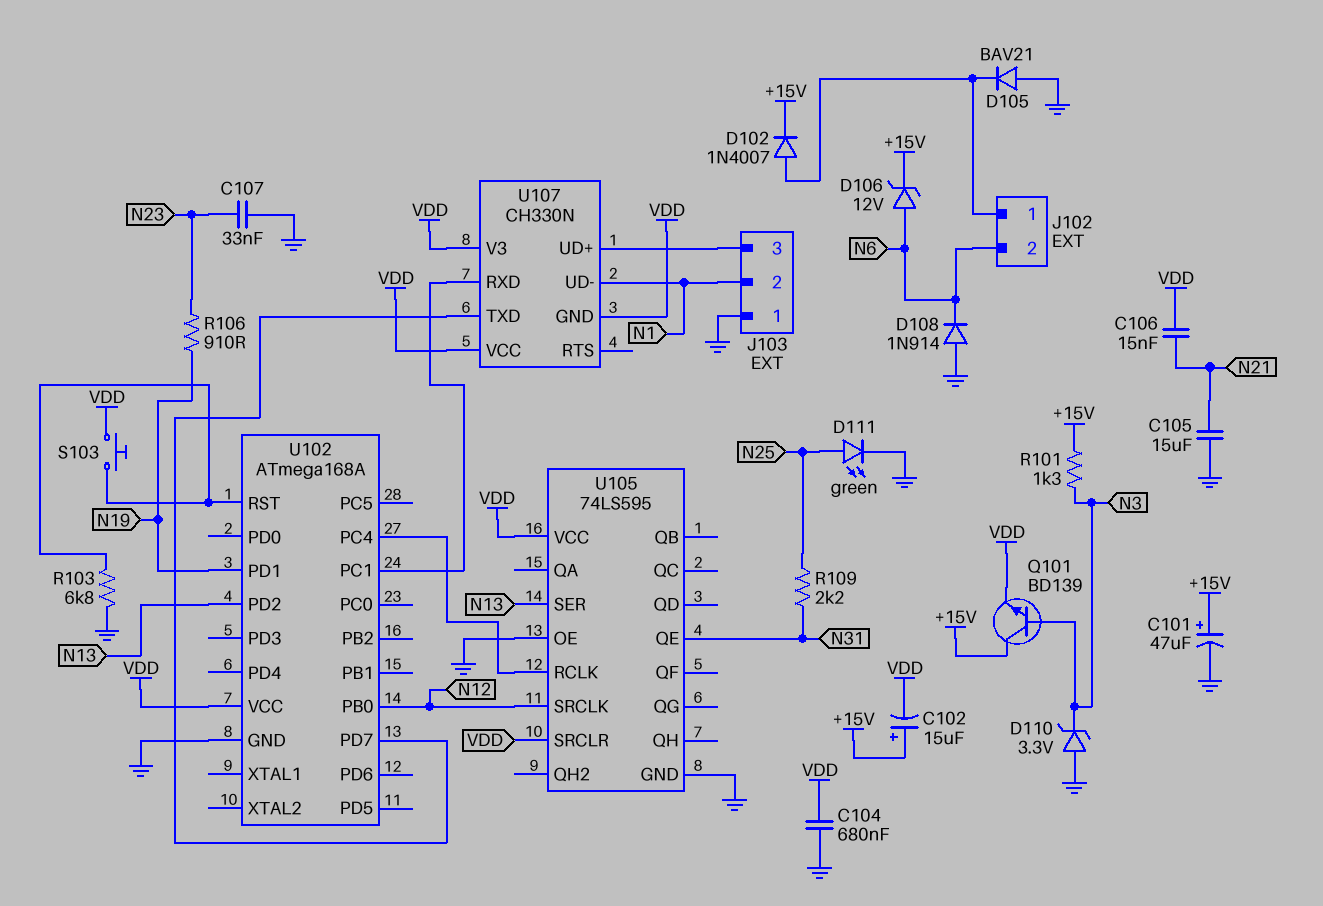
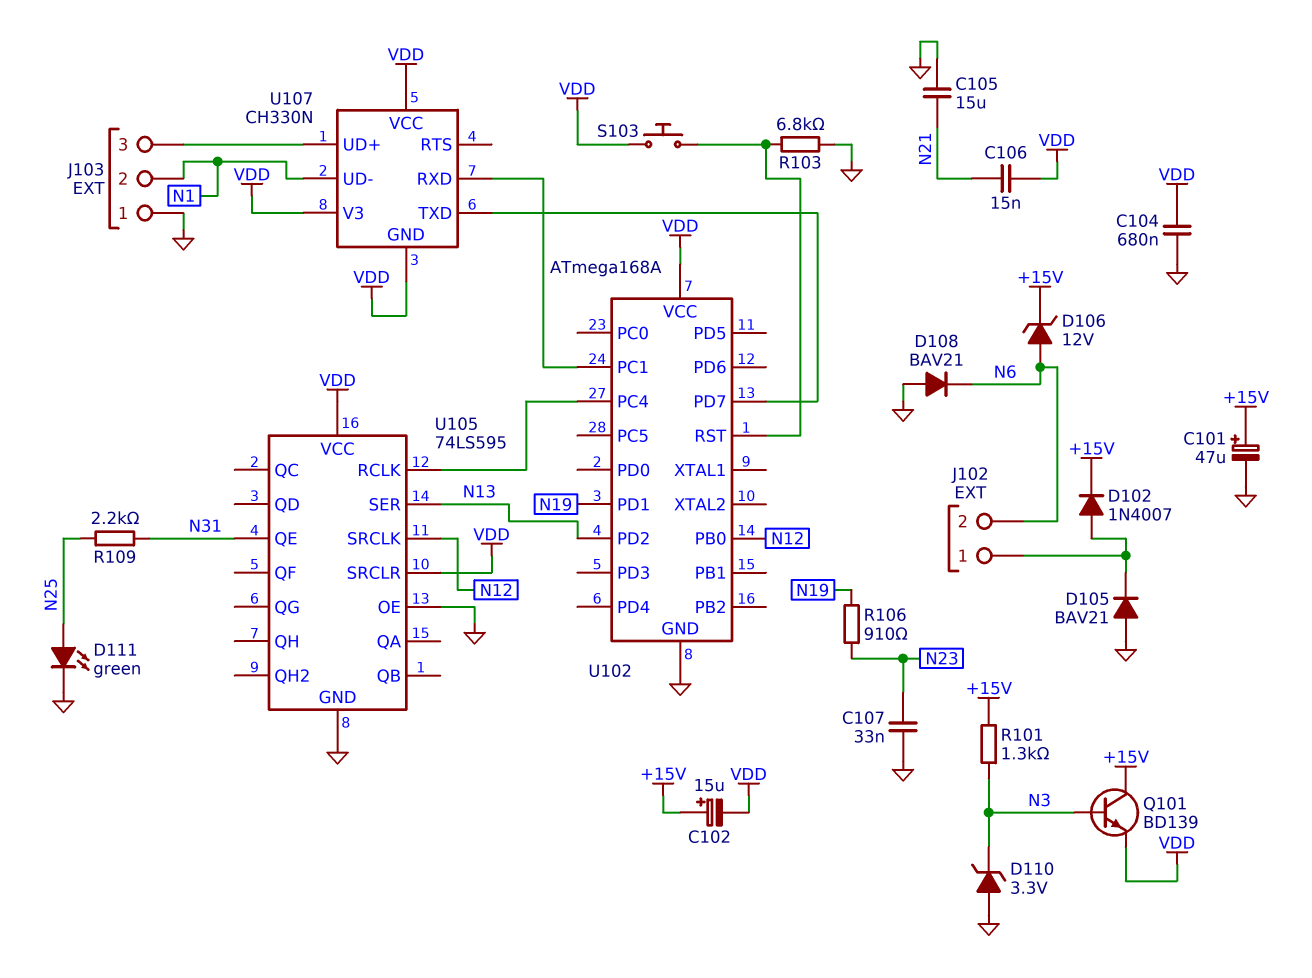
D108: diode 1N914 (A GND, K N6) -> diode BAV21 (A GND, K N6)

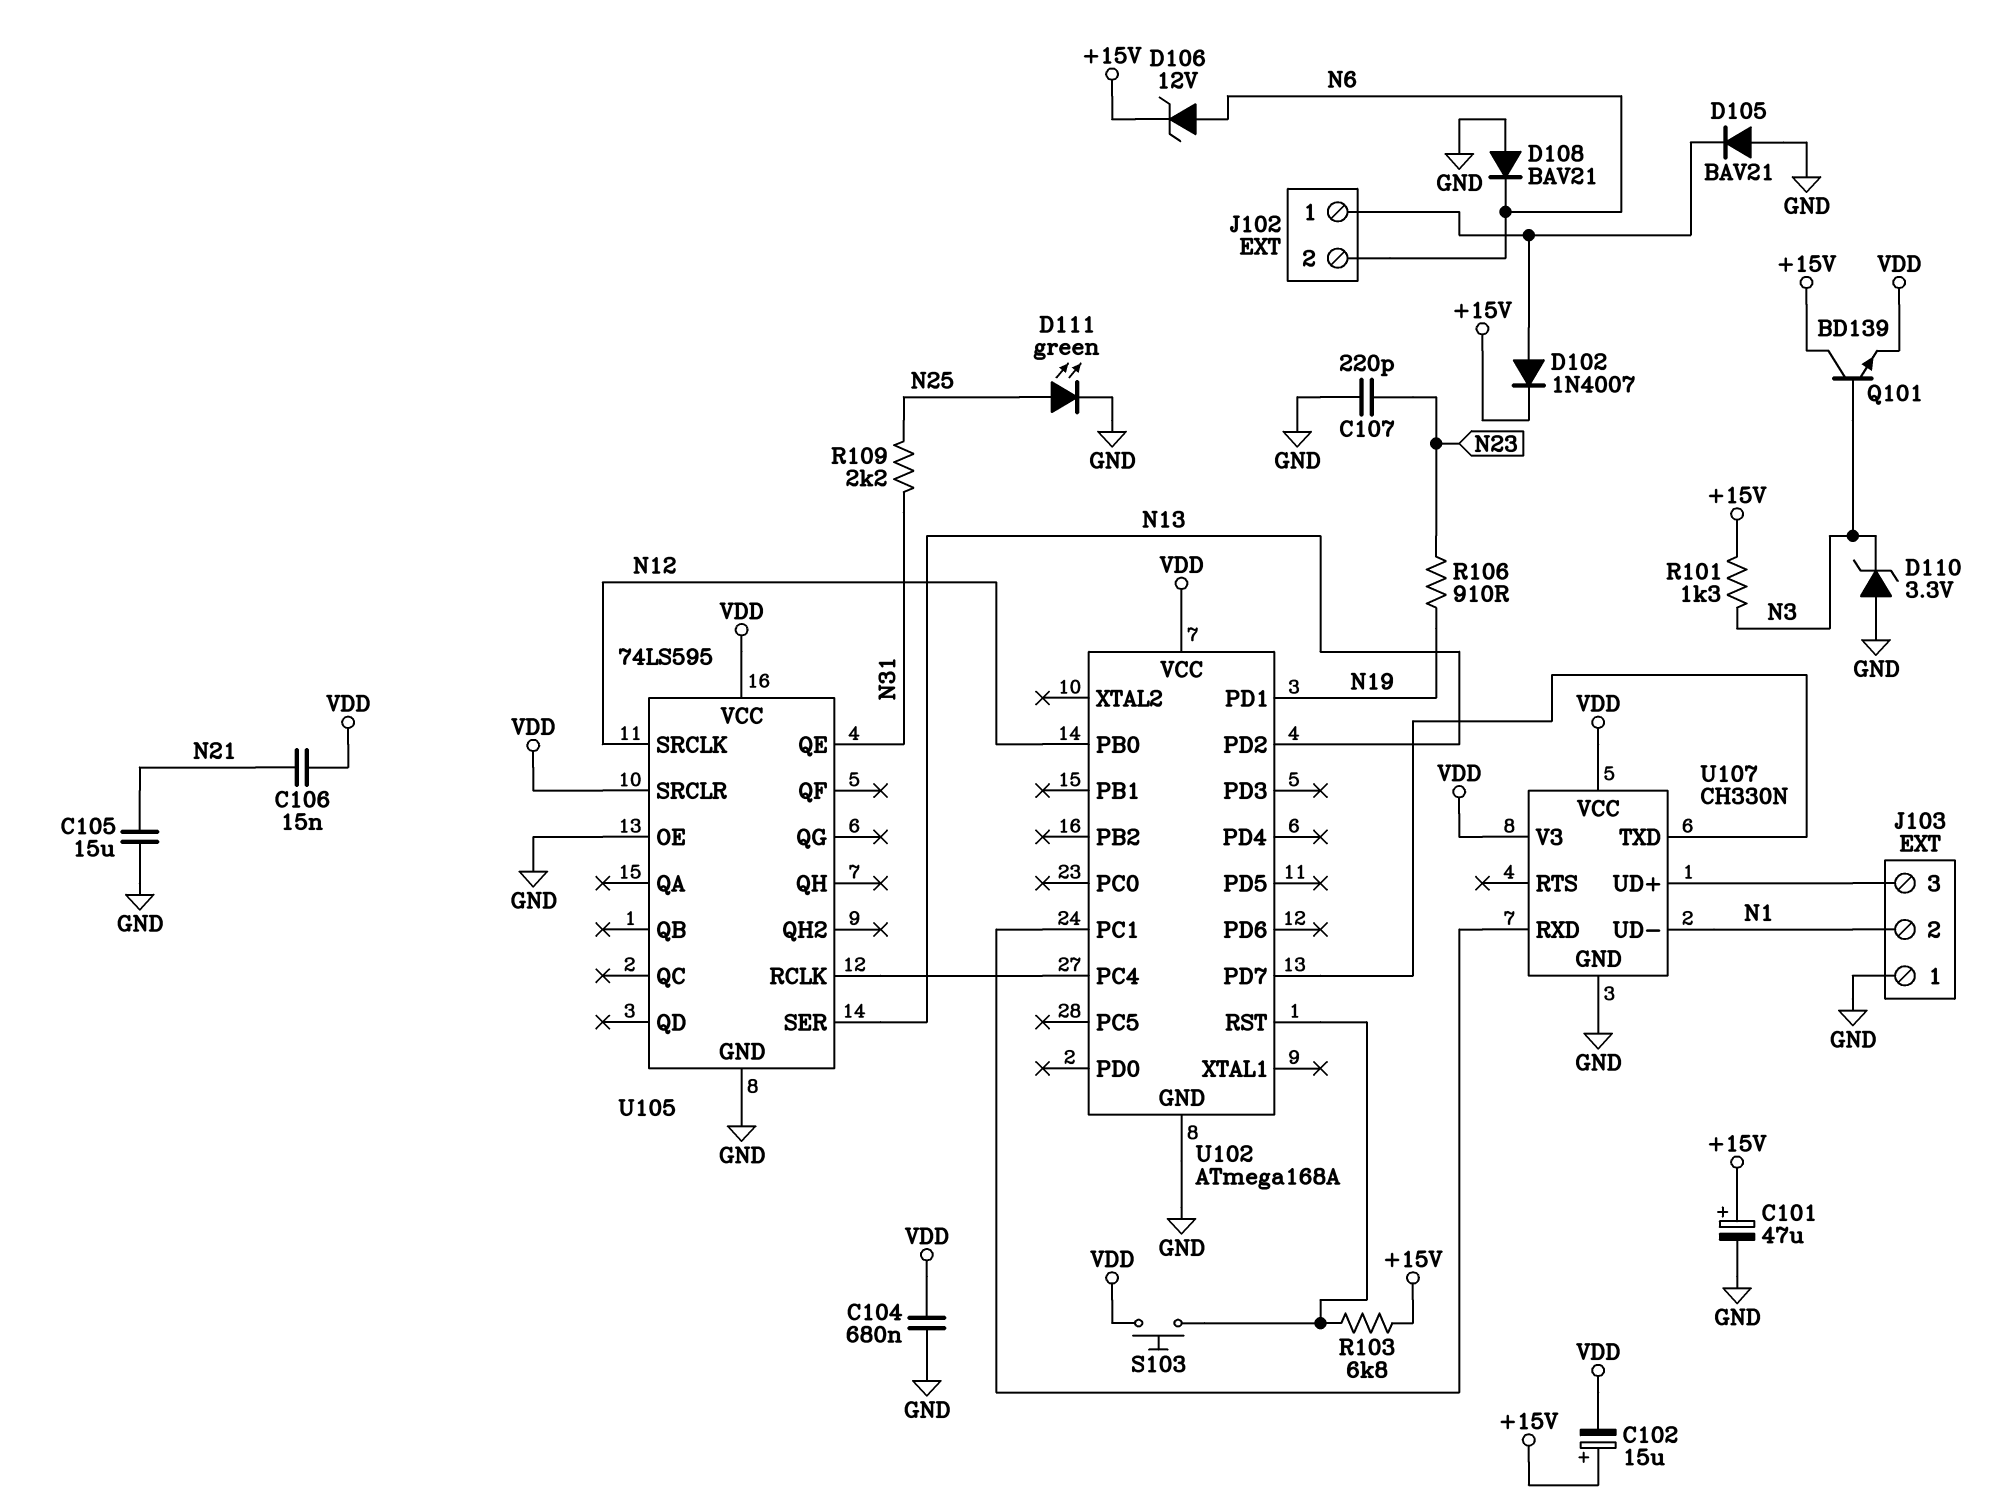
C107: 33nF (GND, N23) -> 220pF (GND, N23)
R103: 6.8k (GND, U102/RST) -> 6.8k (+15V, U102/RST)
U107 pin GND: VDD -> GND

